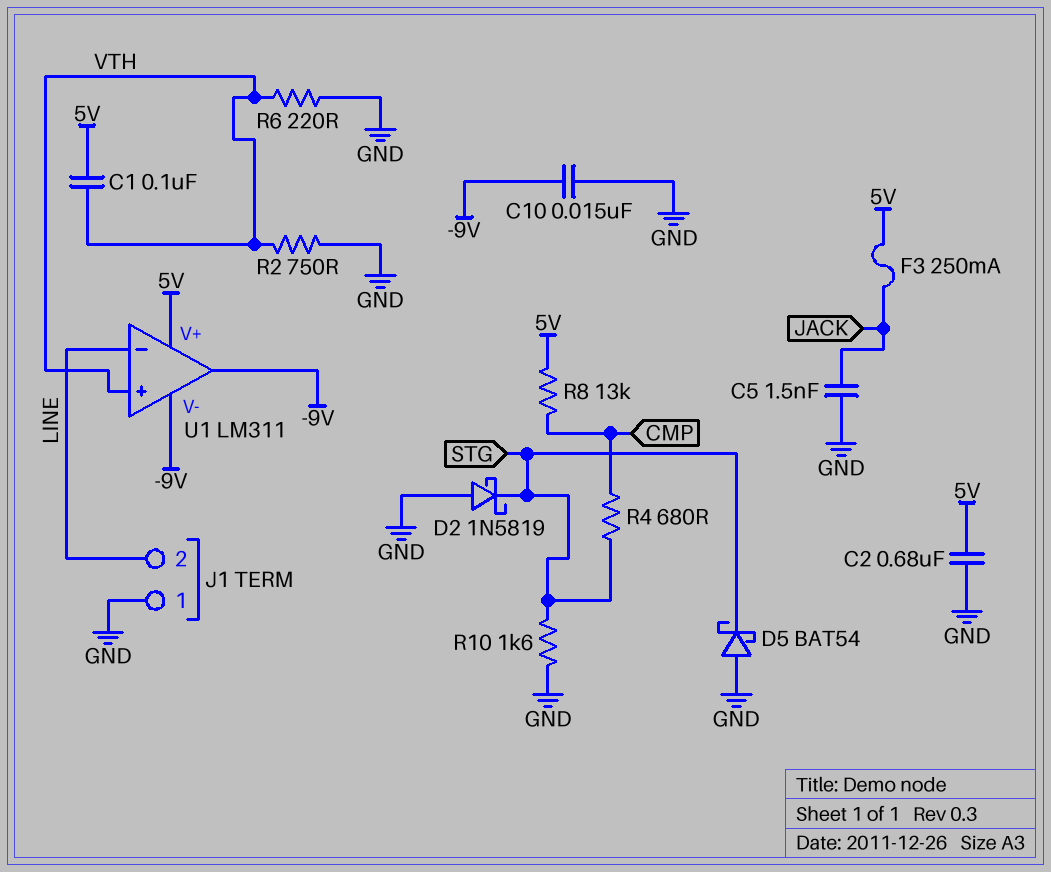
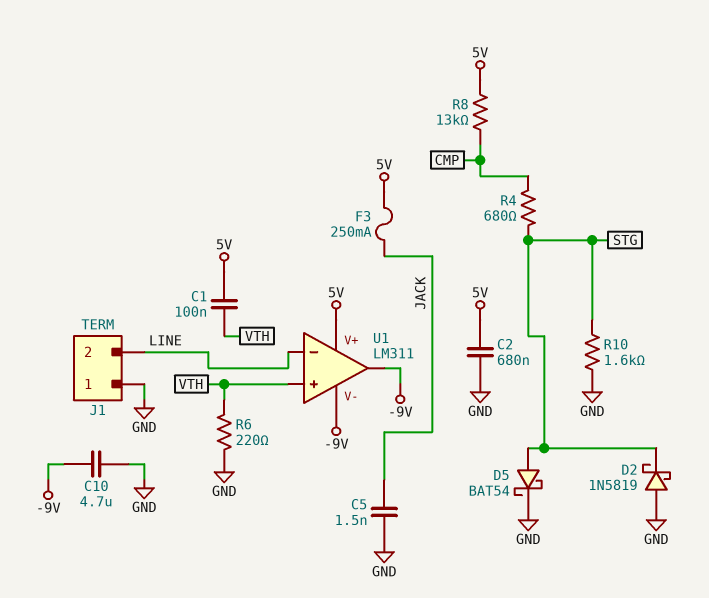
C10: 15nF (-9V, GND) -> 4.7uF (-9V, GND)
D5: schottky BAT54 (A GND, K STG) -> schottky BAT54 (A STG, K GND)
R2: 750 (GND, VTH) -> none

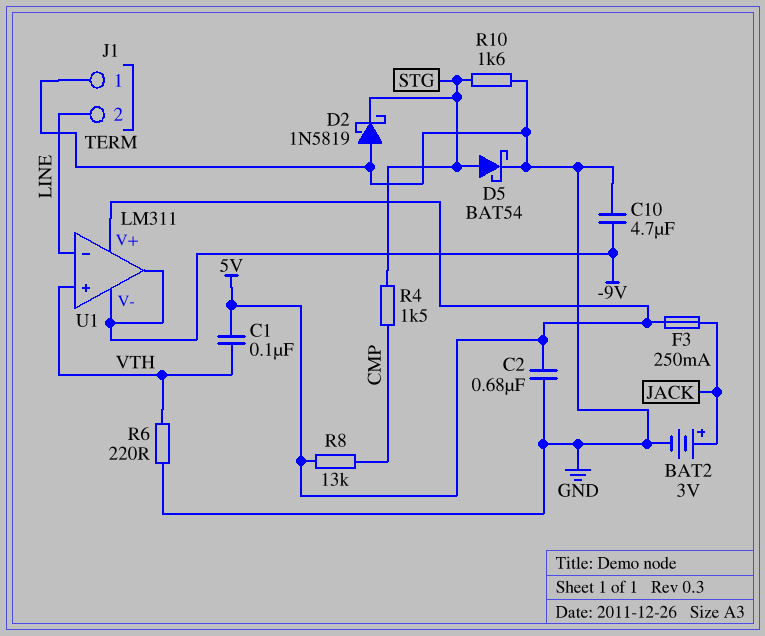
BAT2: none -> 3V (plus JACK, minus GND)
C5: 1.5nF (GND, JACK) -> none
R4: 680 (CMP, STG) -> 1.5k (CMP, STG)

